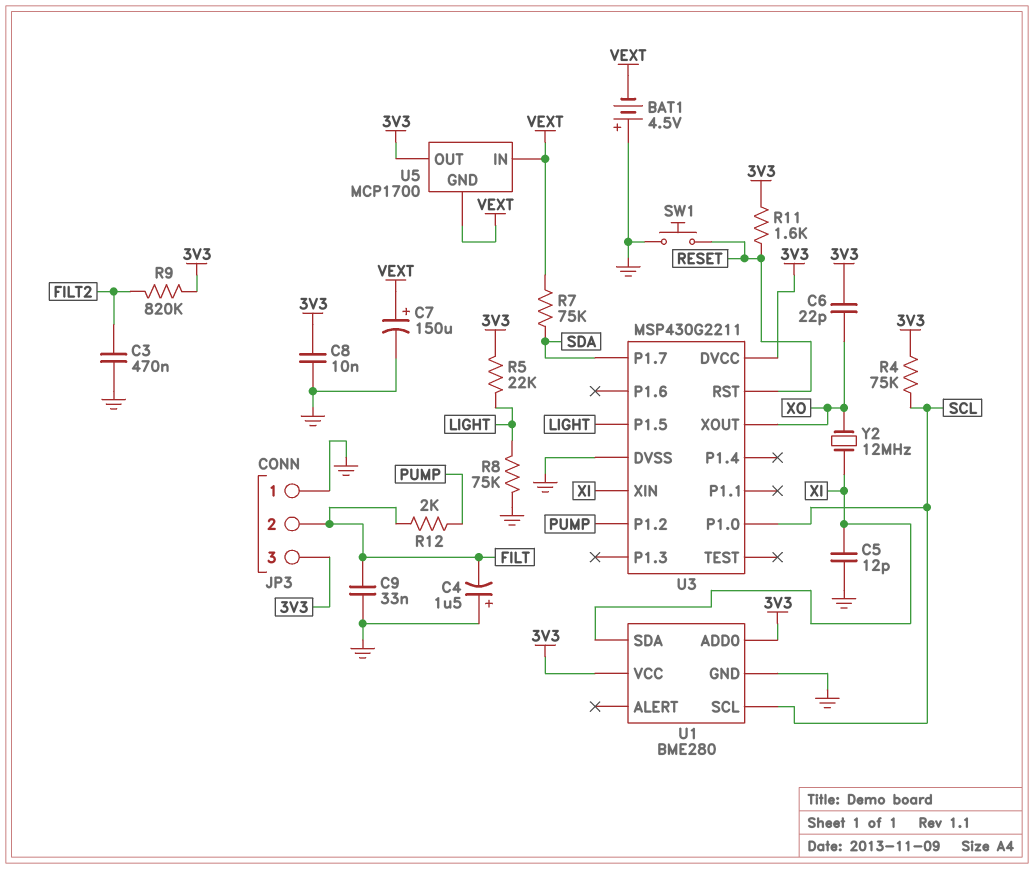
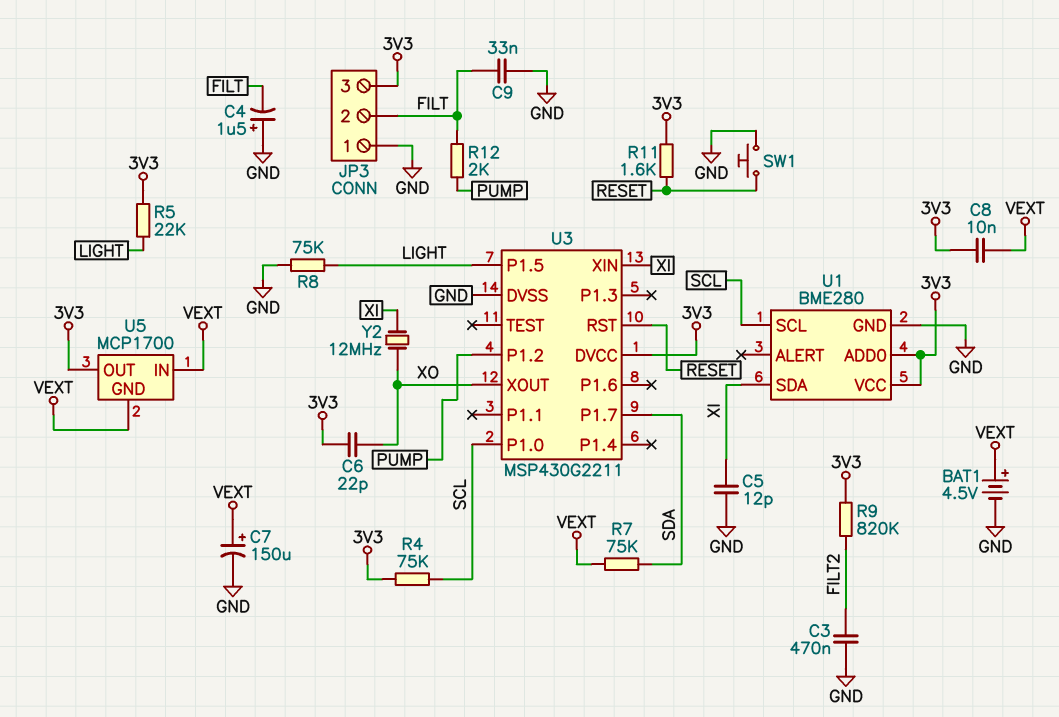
BAT1: 4.5V (plus GND, minus VEXT) -> 4.5V (plus VEXT, minus GND)
C8: 10nF (3V3, GND) -> 10nF (3V3, VEXT)

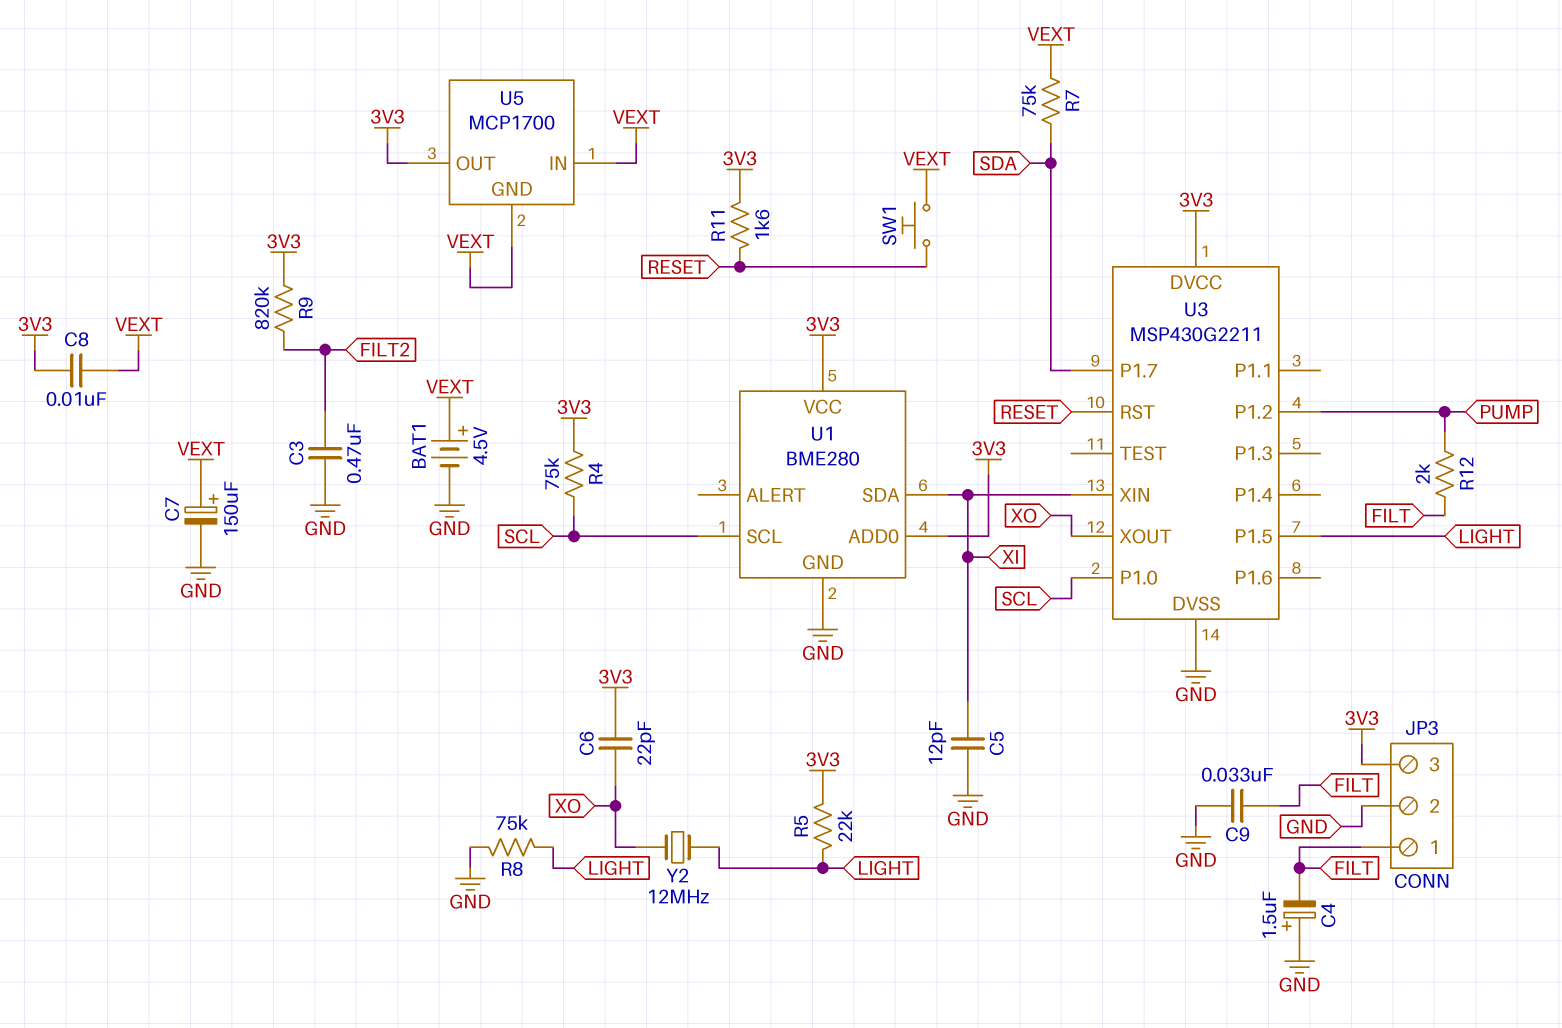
JP3 pin 1: GND -> FILT
JP3 pin 2: FILT -> GND
SW1: button (GND, RESET) -> button (RESET, VEXT)
Y2: 12MHz (XI, XO) -> 12MHz (LIGHT, XO)

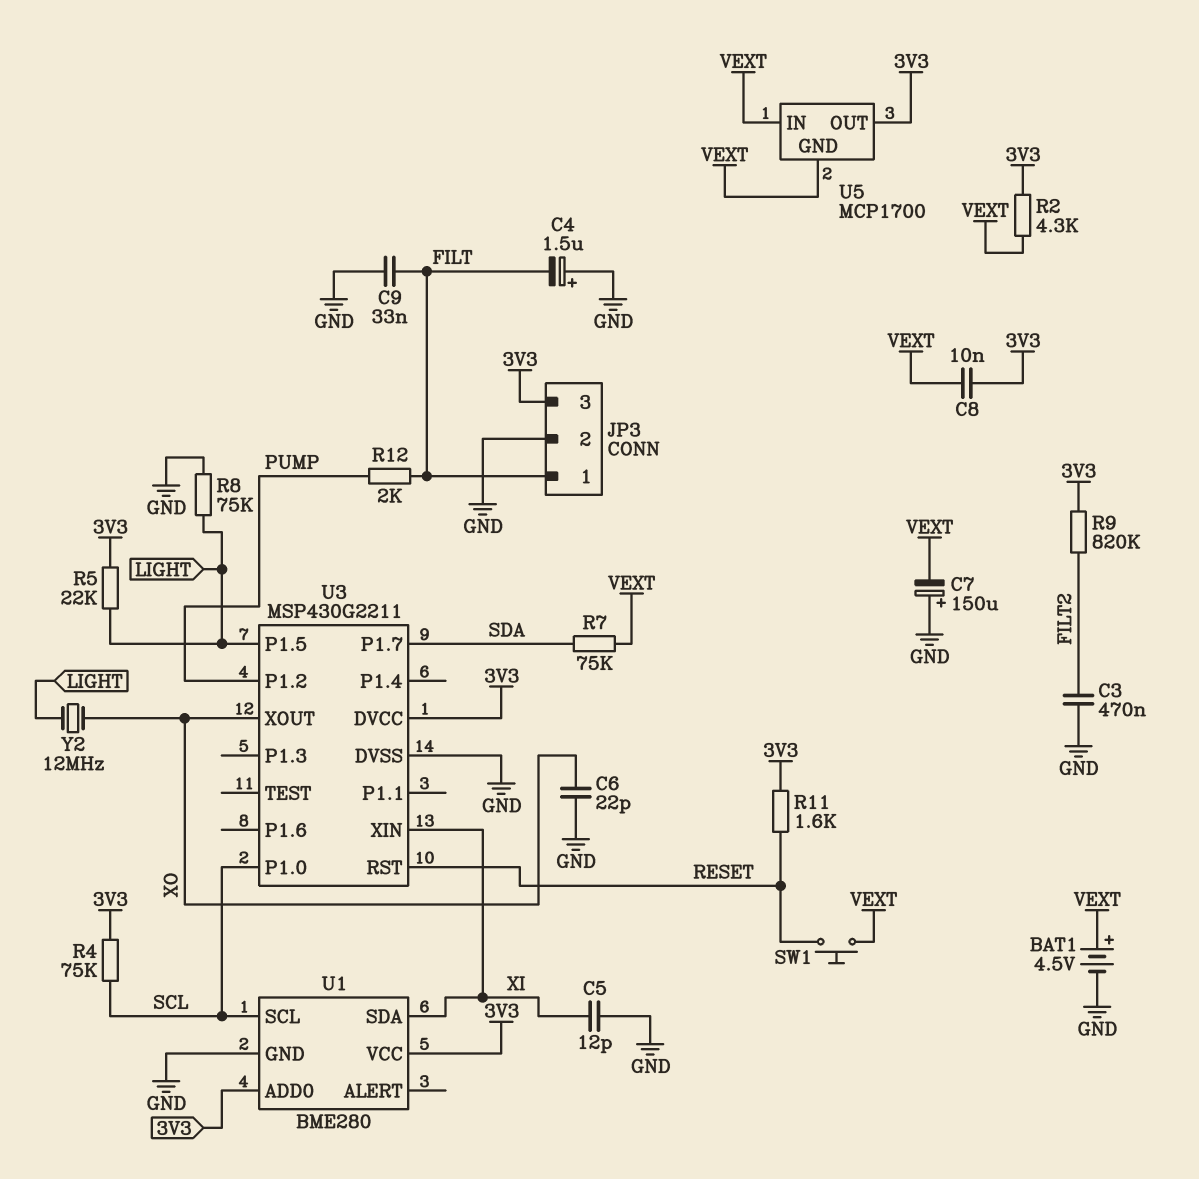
C6: 22pF (3V3, XO) -> 22pF (GND, XO)
C7: 150uF (plus VEXT, minus GND) -> 150uF (plus GND, minus VEXT)
R2: none -> 4.3k (3V3, VEXT)

